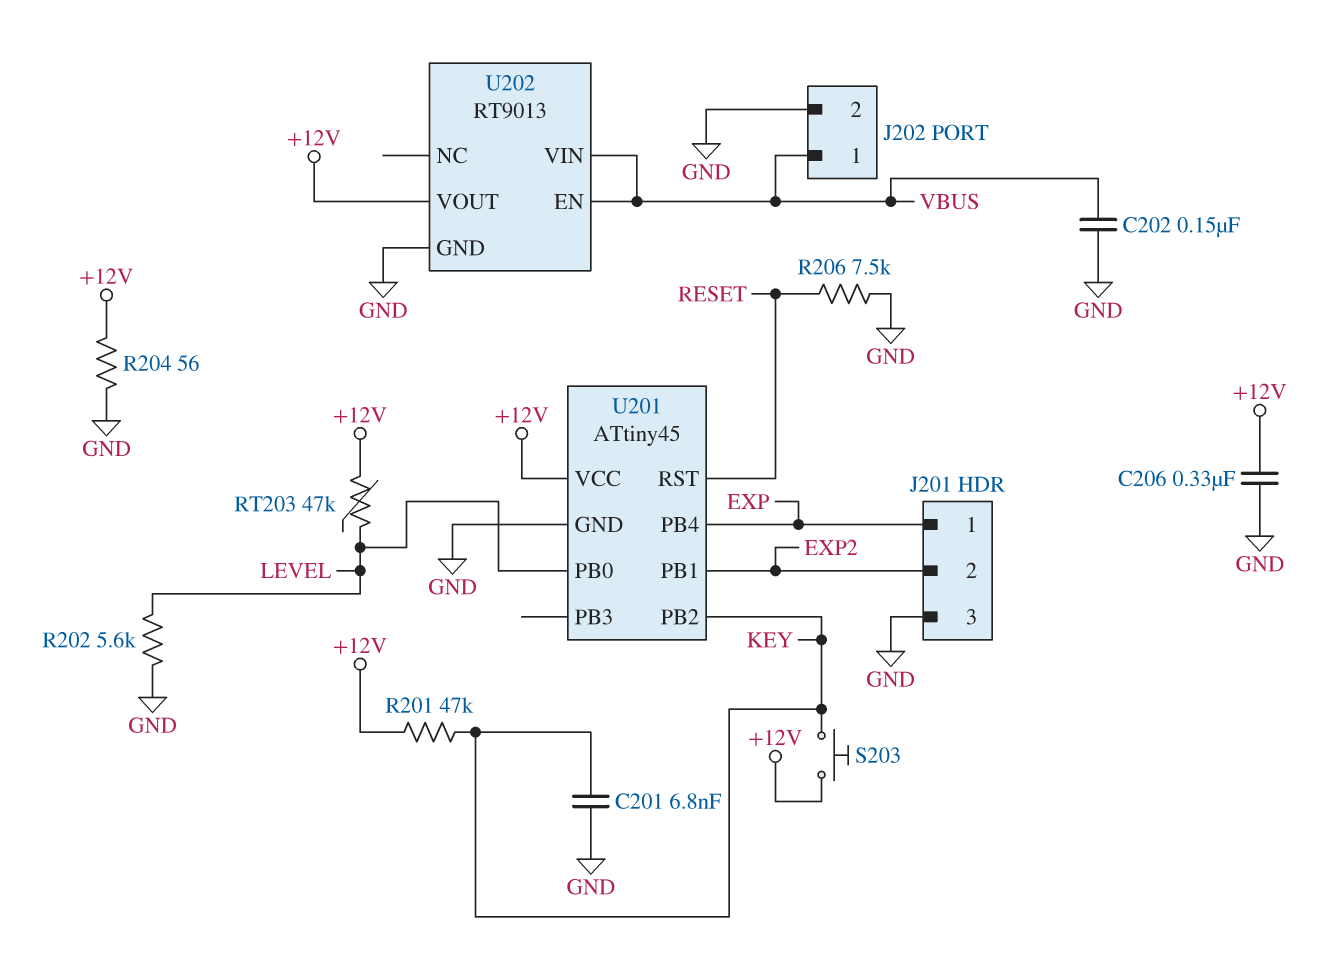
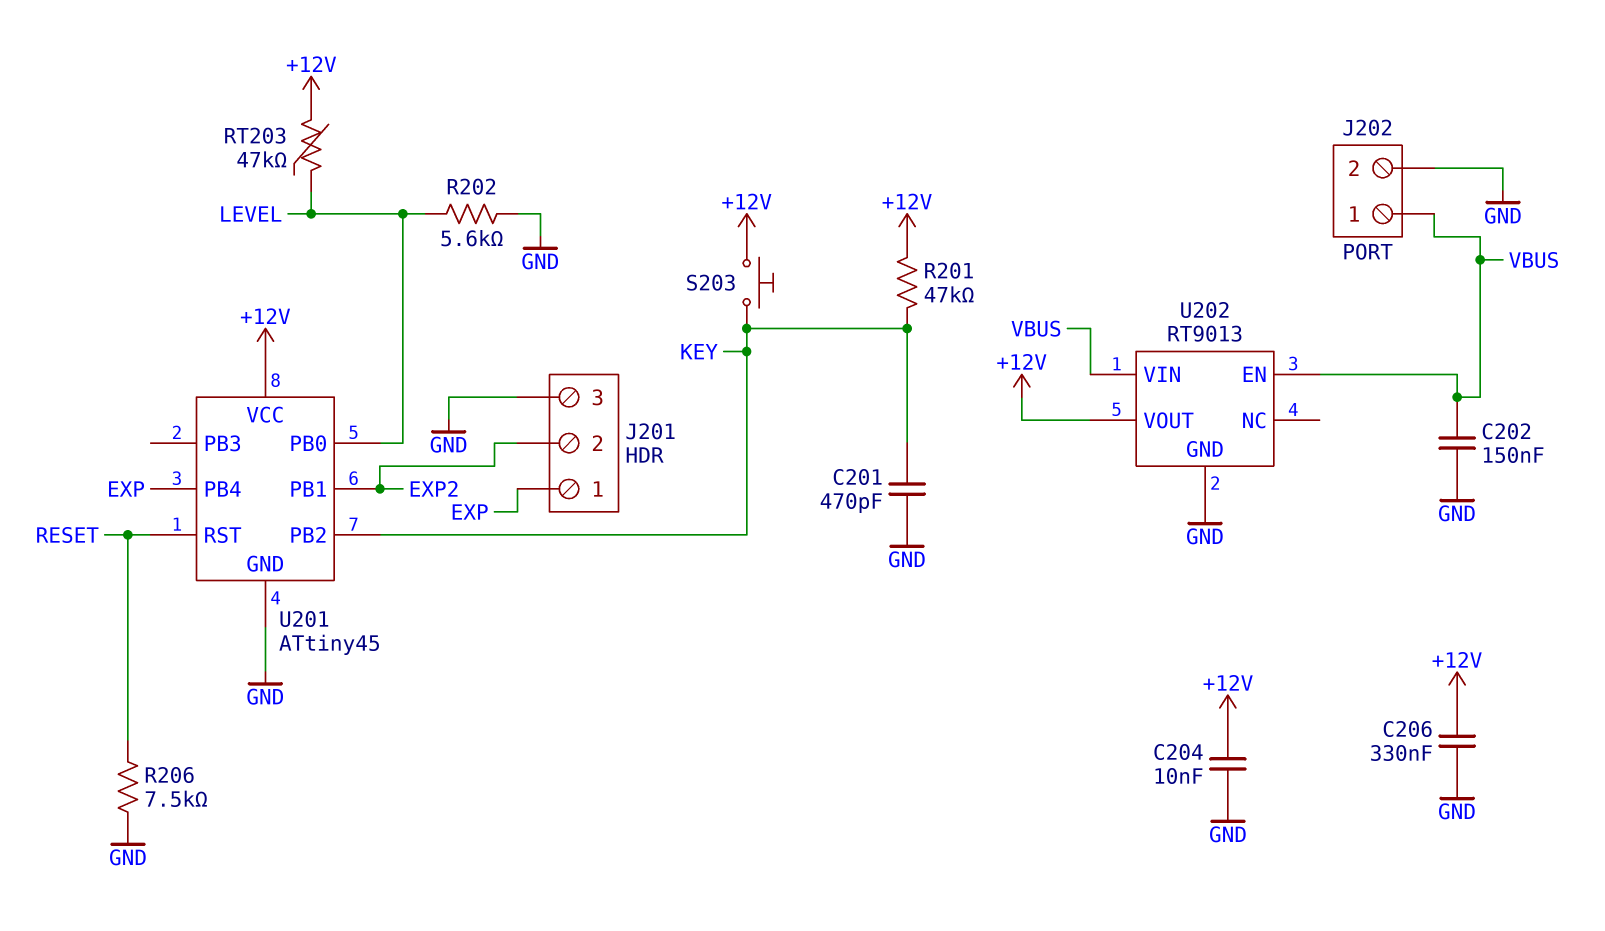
C201: 6.8nF (GND, KEY) -> 470pF (GND, KEY)
C204: none -> 10nF (+12V, GND)
R204: 56 (+12V, GND) -> none

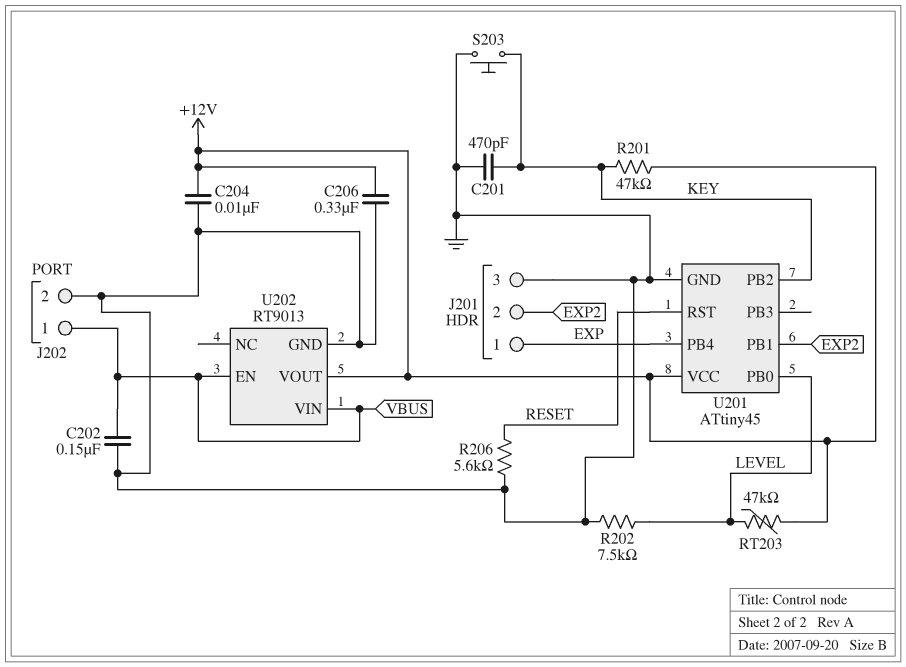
R202: 5.6k (GND, LEVEL) -> 7.5k (GND, LEVEL)
R206: 7.5k (GND, RESET) -> 5.6k (GND, RESET)
S203: button (+12V, KEY) -> button (GND, KEY)

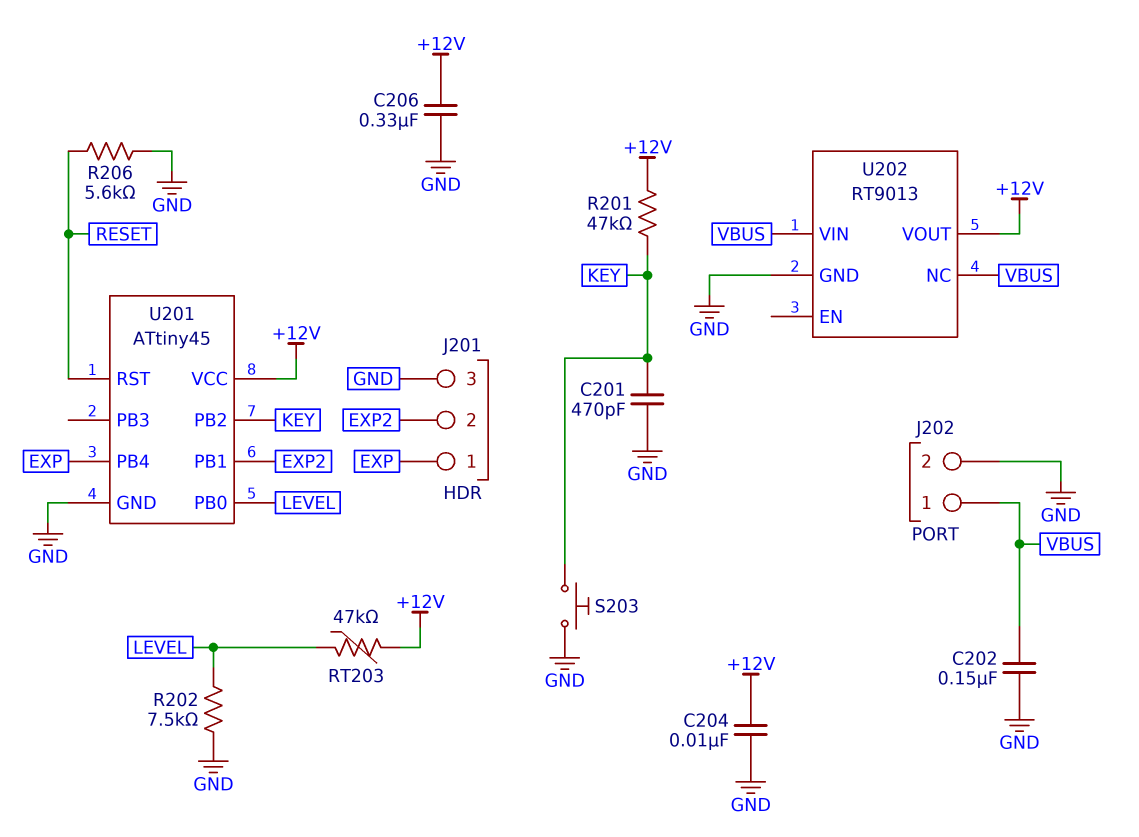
U202 pin EN: VBUS -> none
U202 pin NC: none -> VBUS

